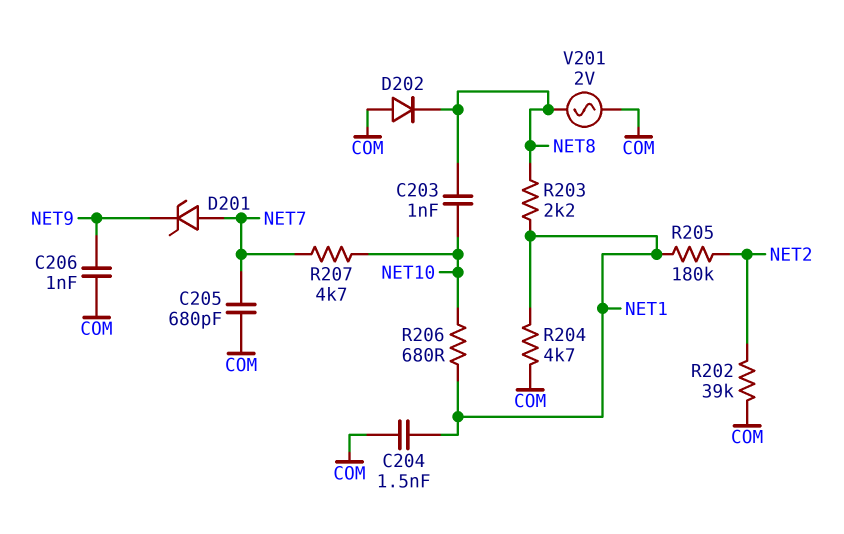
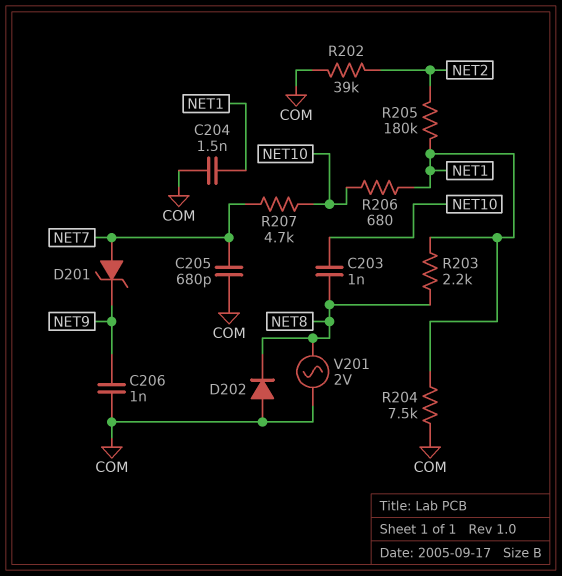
R204: 4.7k (COM, NET1) -> 7.5k (COM, NET1)

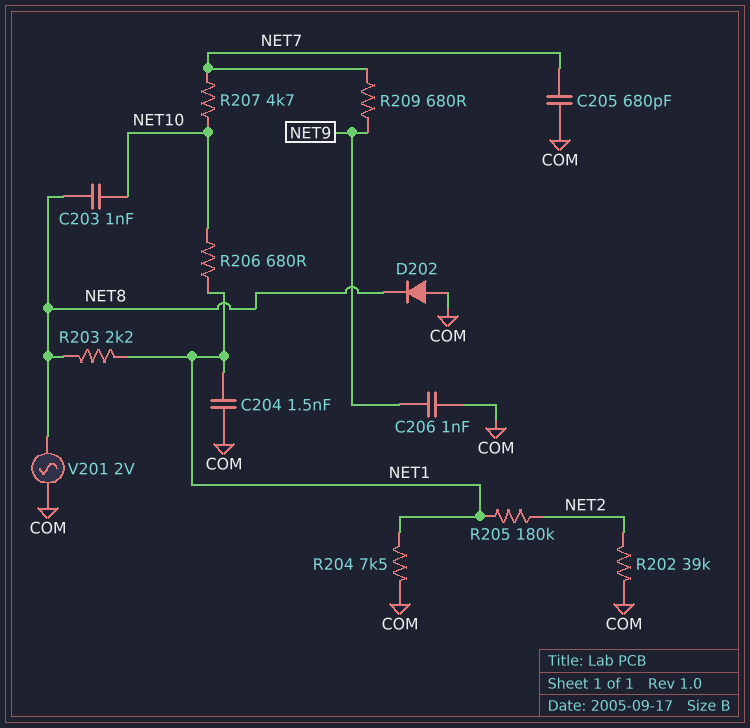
D201: zener (A NET7, K NET9) -> none
R209: none -> 680 (NET7, NET9)

